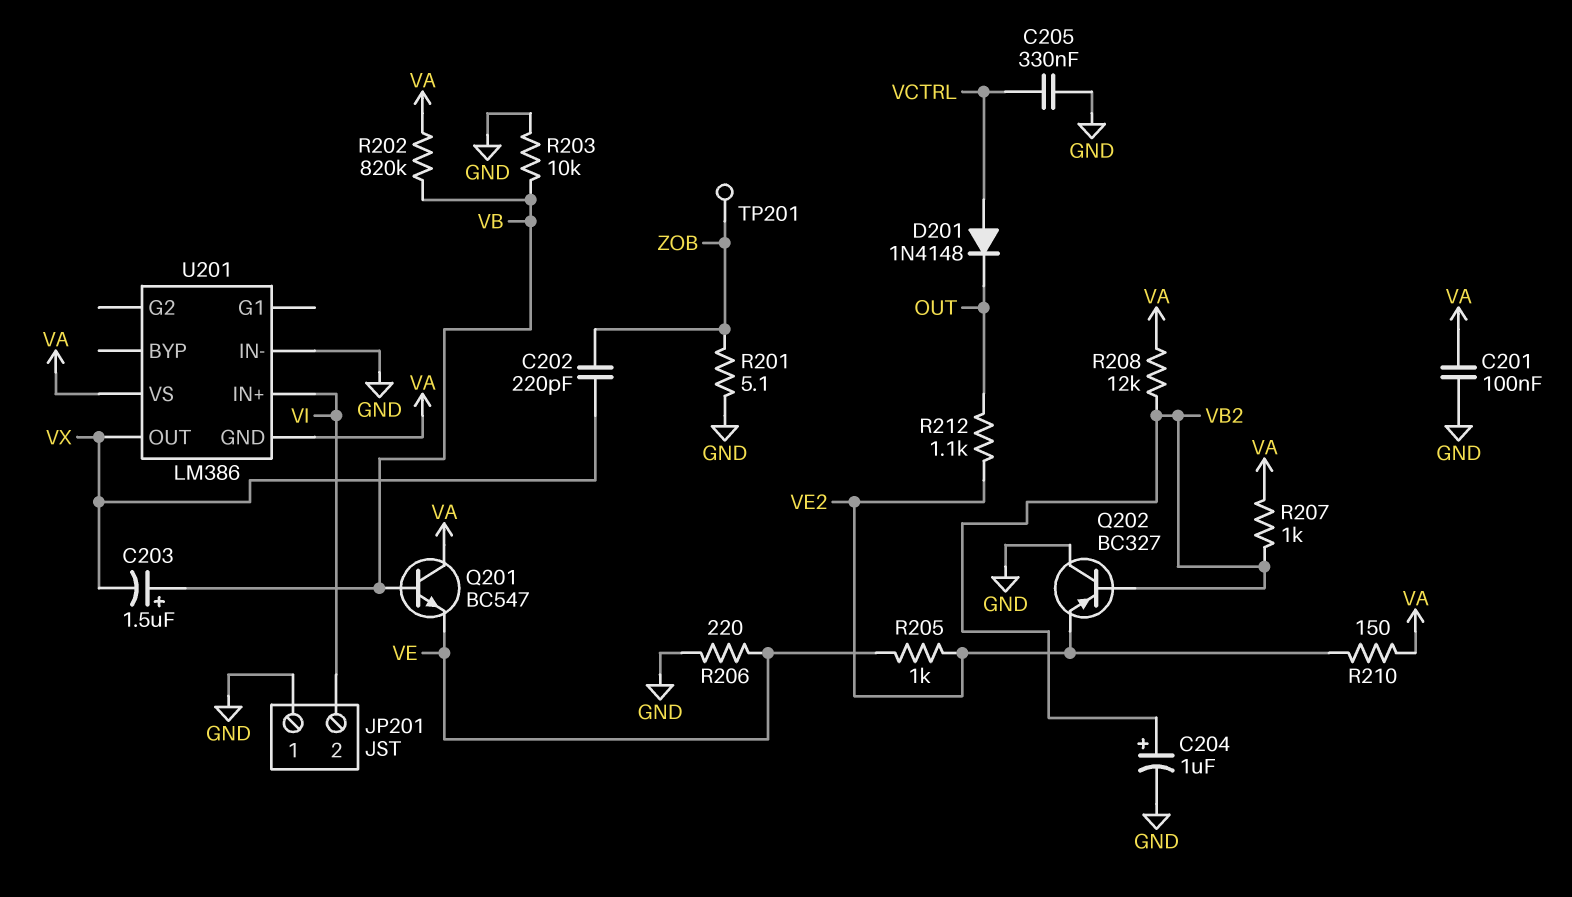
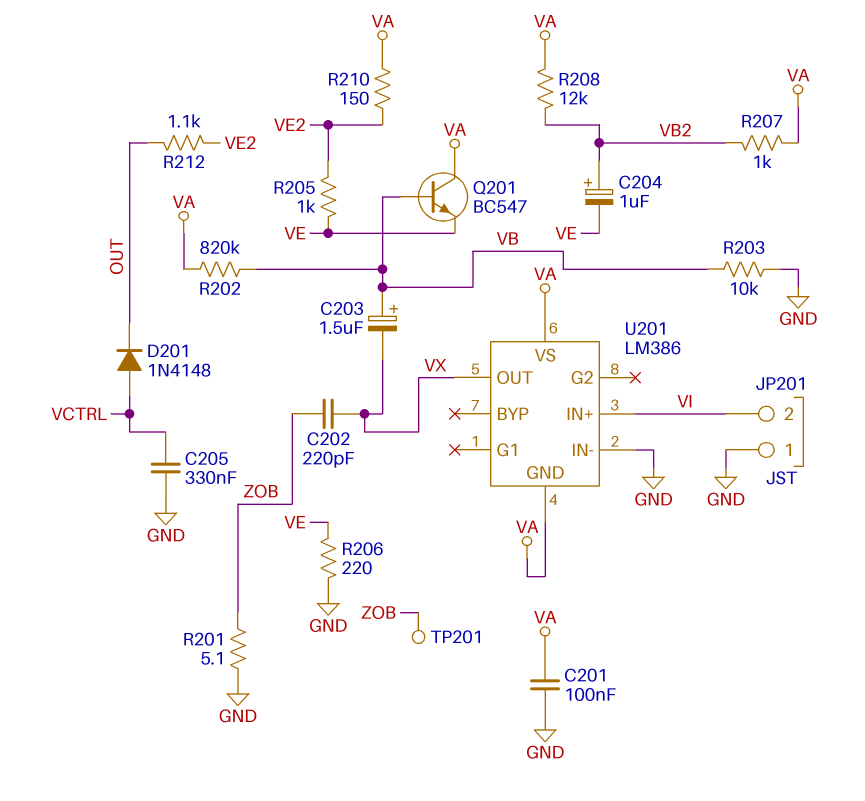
C204: 1uF (plus VB2, minus GND) -> 1uF (plus VB2, minus VE)
Q202: PNP BC327 (B VB2, C GND, E VE2) -> none

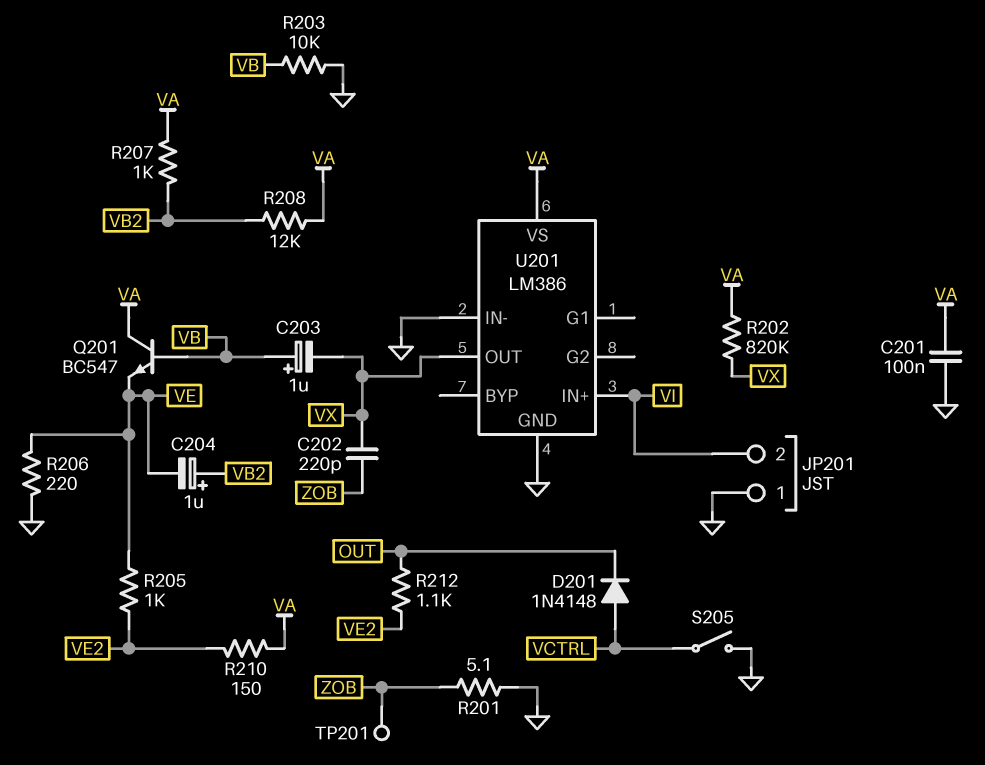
C203: 1.5uF (plus VB, minus VX) -> 1uF (plus VB, minus VX)
C205: 330nF (GND, VCTRL) -> none
R202: 820k (VA, VB) -> 820k (VA, VX)
S205: none -> switch (GND, VCTRL)
U201 pin GND: VA -> GND

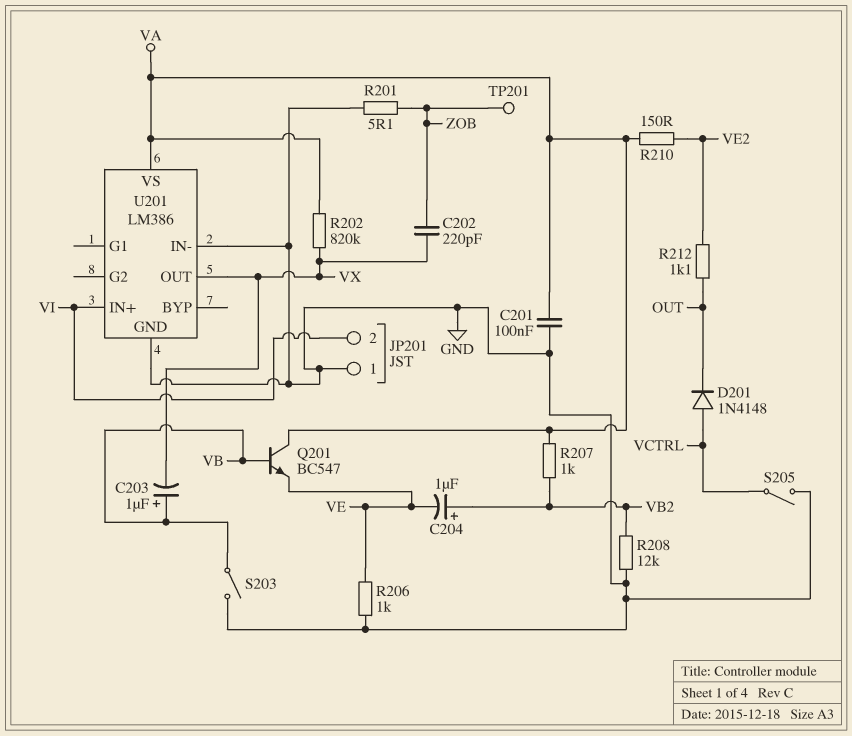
R203: 10k (GND, VB) -> none
R205: 1k (VE, VE2) -> none
R206: 220 (GND, VE) -> 1k (GND, VE)
R208: 12k (VA, VB2) -> 12k (GND, VB2)
S203: none -> switch (GND, VB)

